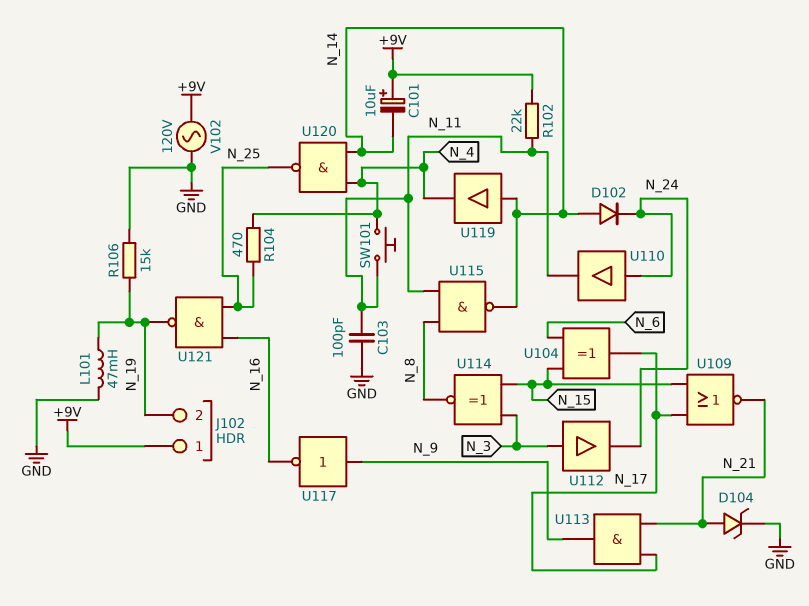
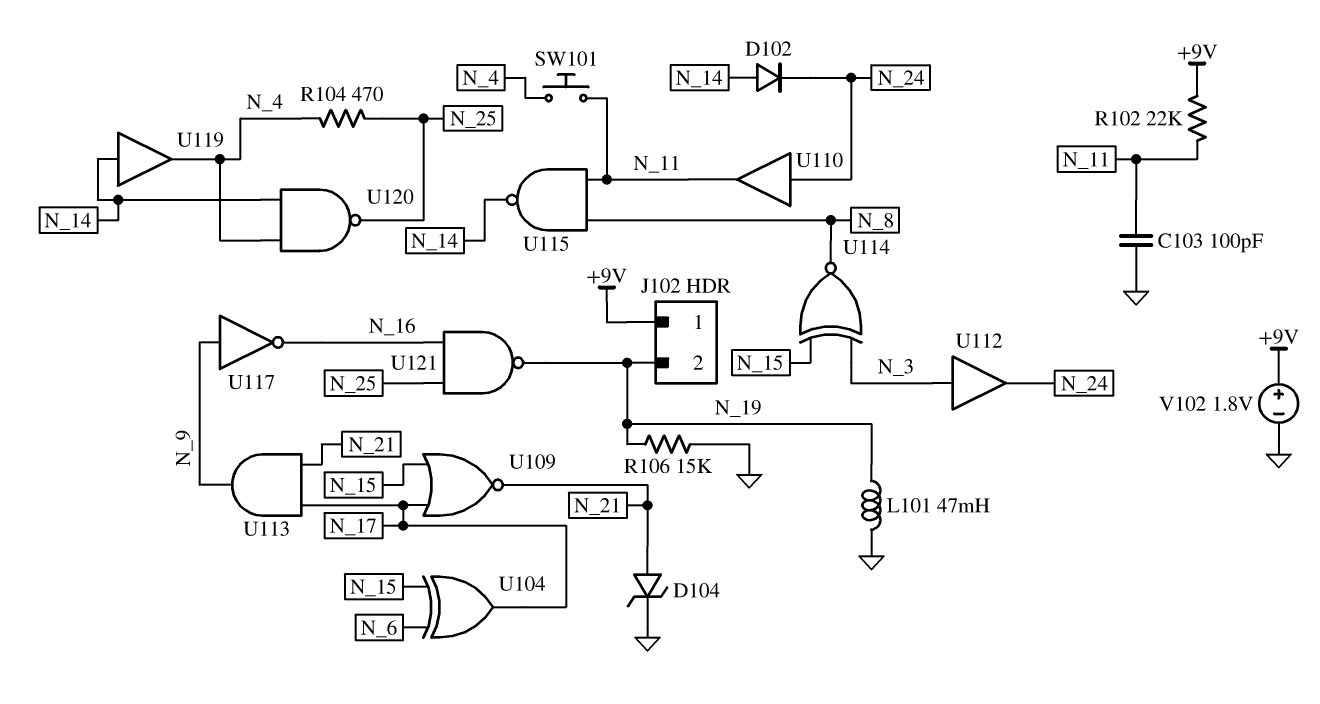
C101: 10uF (plus +9V, minus N_14) -> none
V102: AC 120V (+9V, GND) -> 1.8V (plus +9V, minus GND)

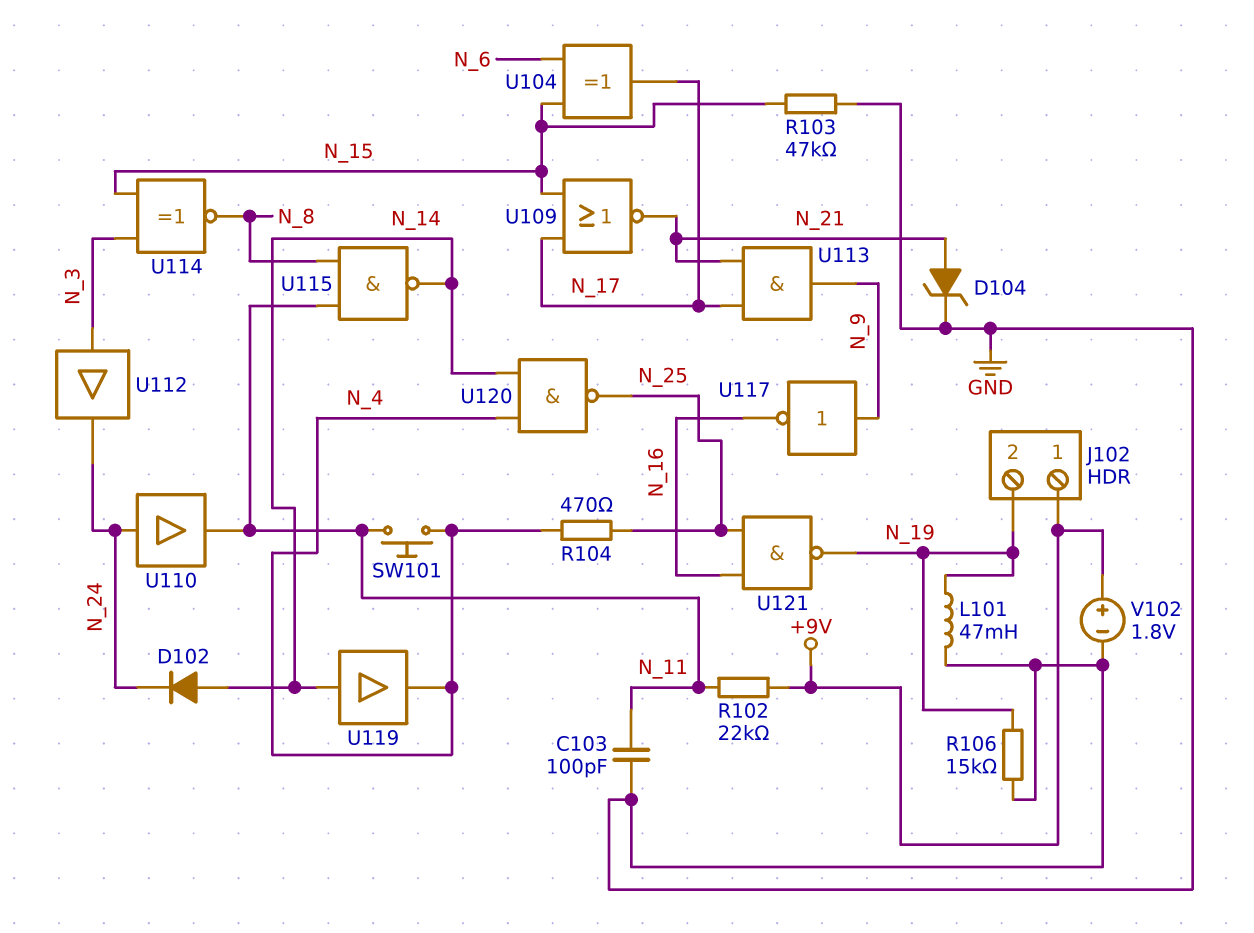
R103: none -> 47k (GND, N_15)

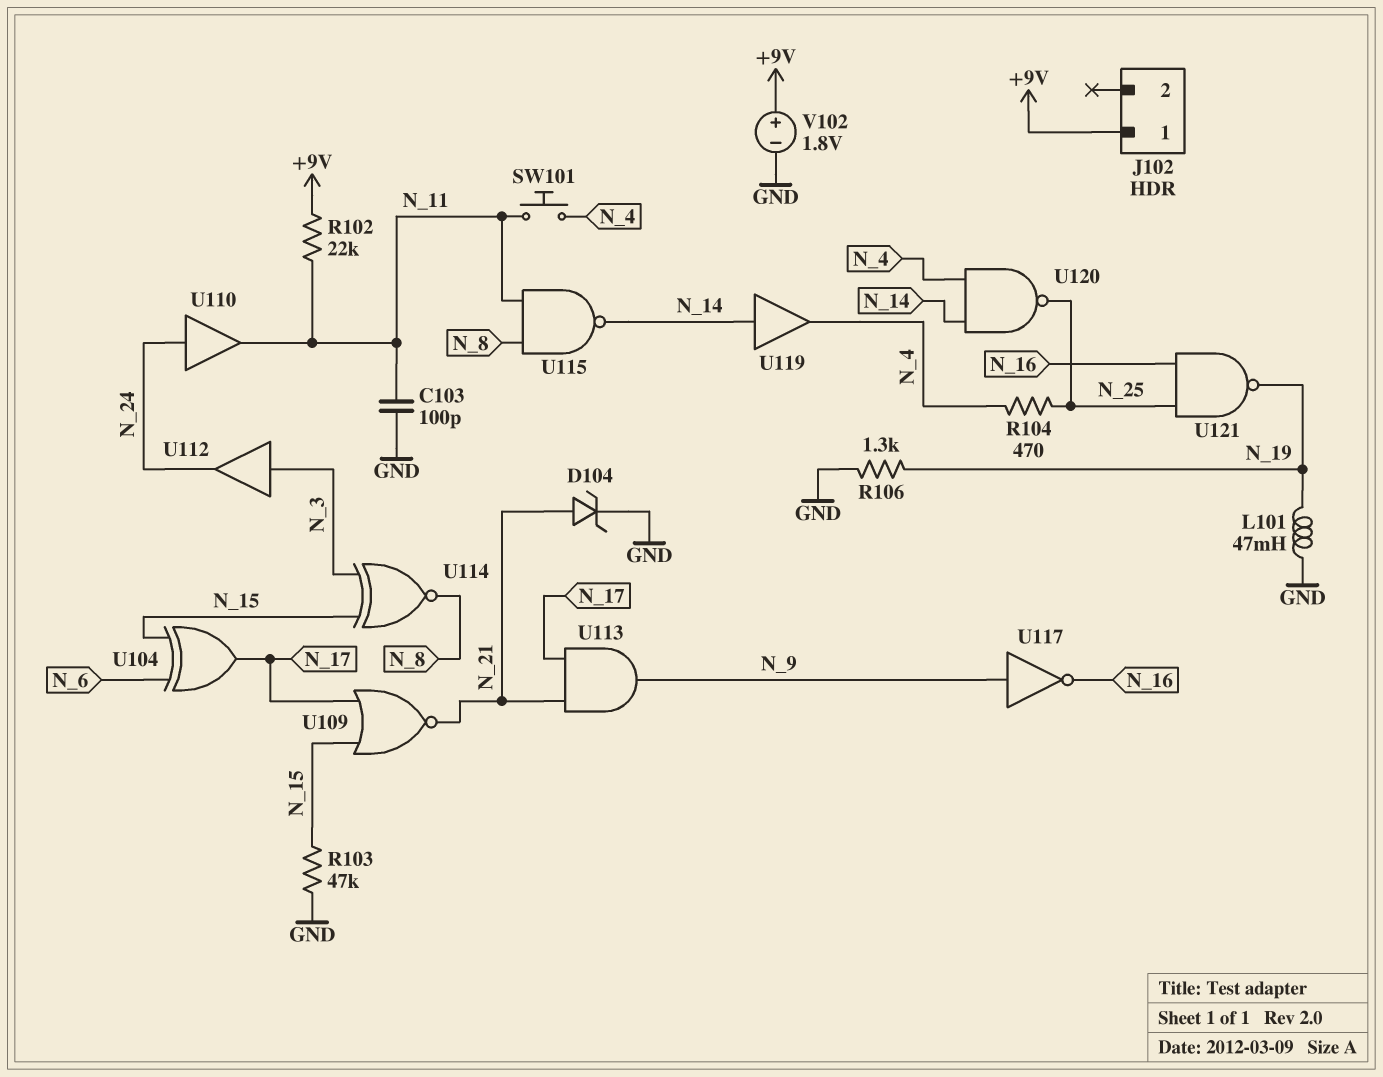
D102: diode (A N_14, K N_24) -> none
J102 pin 2: N_19 -> none
R106: 15k (GND, N_19) -> 1.3k (GND, N_19)

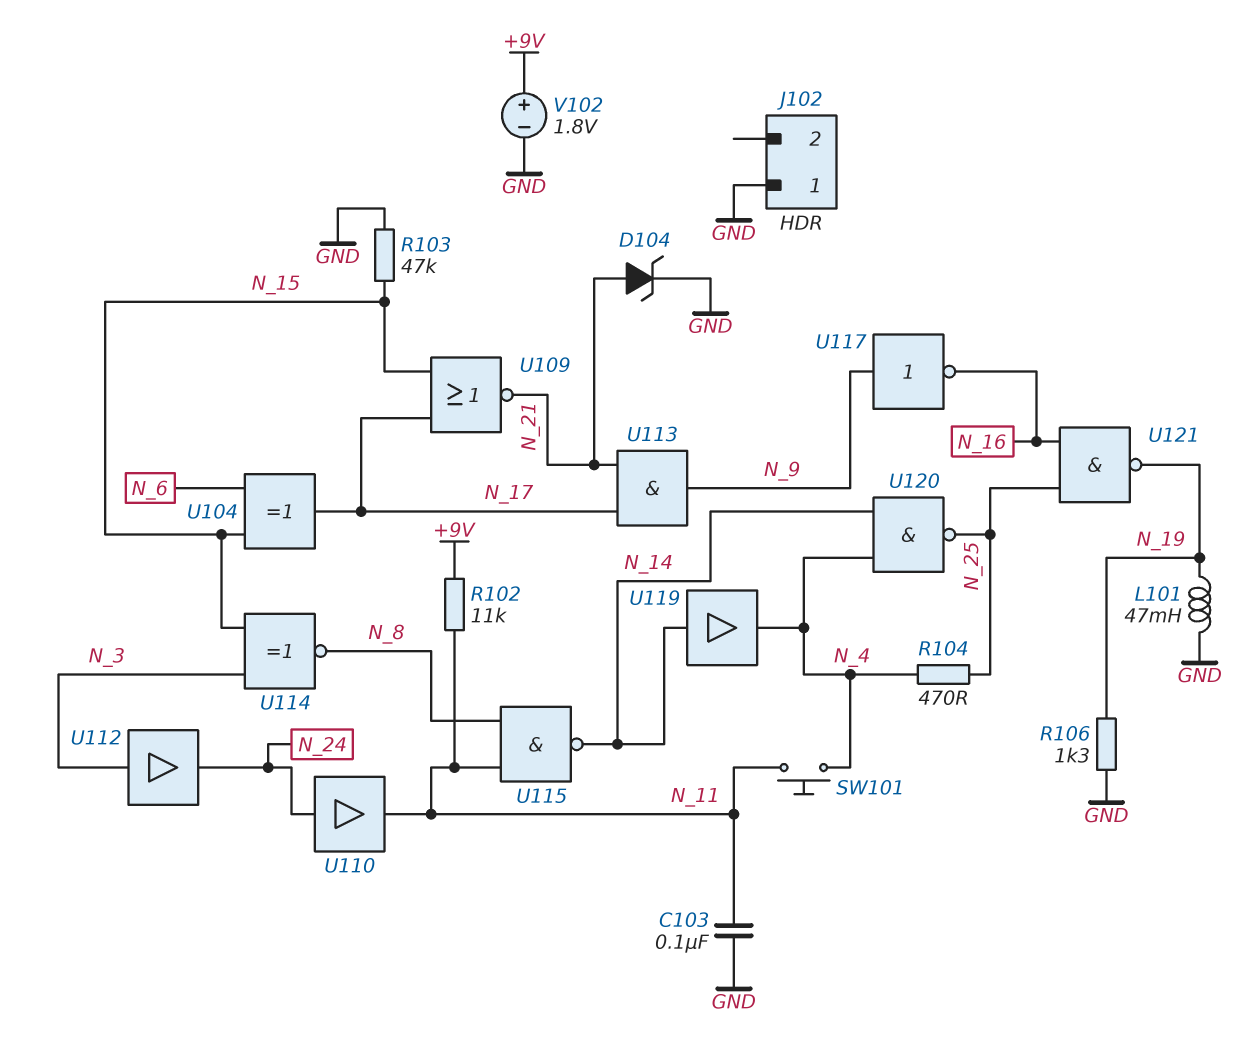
C103: 100pF (GND, N_11) -> 100nF (GND, N_11)
J102 pin 1: +9V -> GND
R102: 22k (+9V, N_11) -> 11k (+9V, N_11)

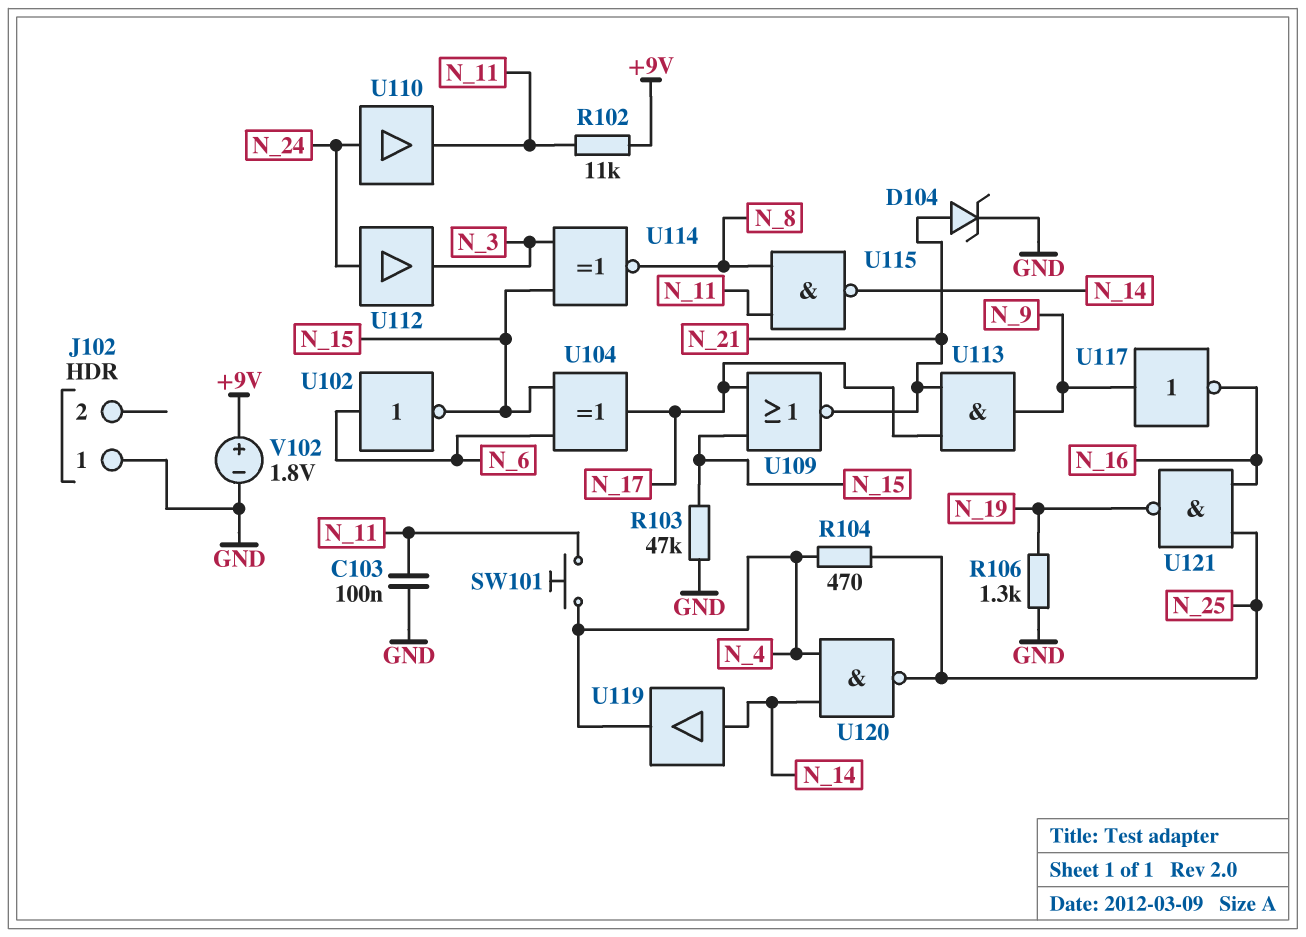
L101: 47mH (GND, N_19) -> none
U102: none -> NOT (in N_6, out N_15)
U112: buffer (in N_3, out N_24) -> buffer (in N_24, out N_3)

